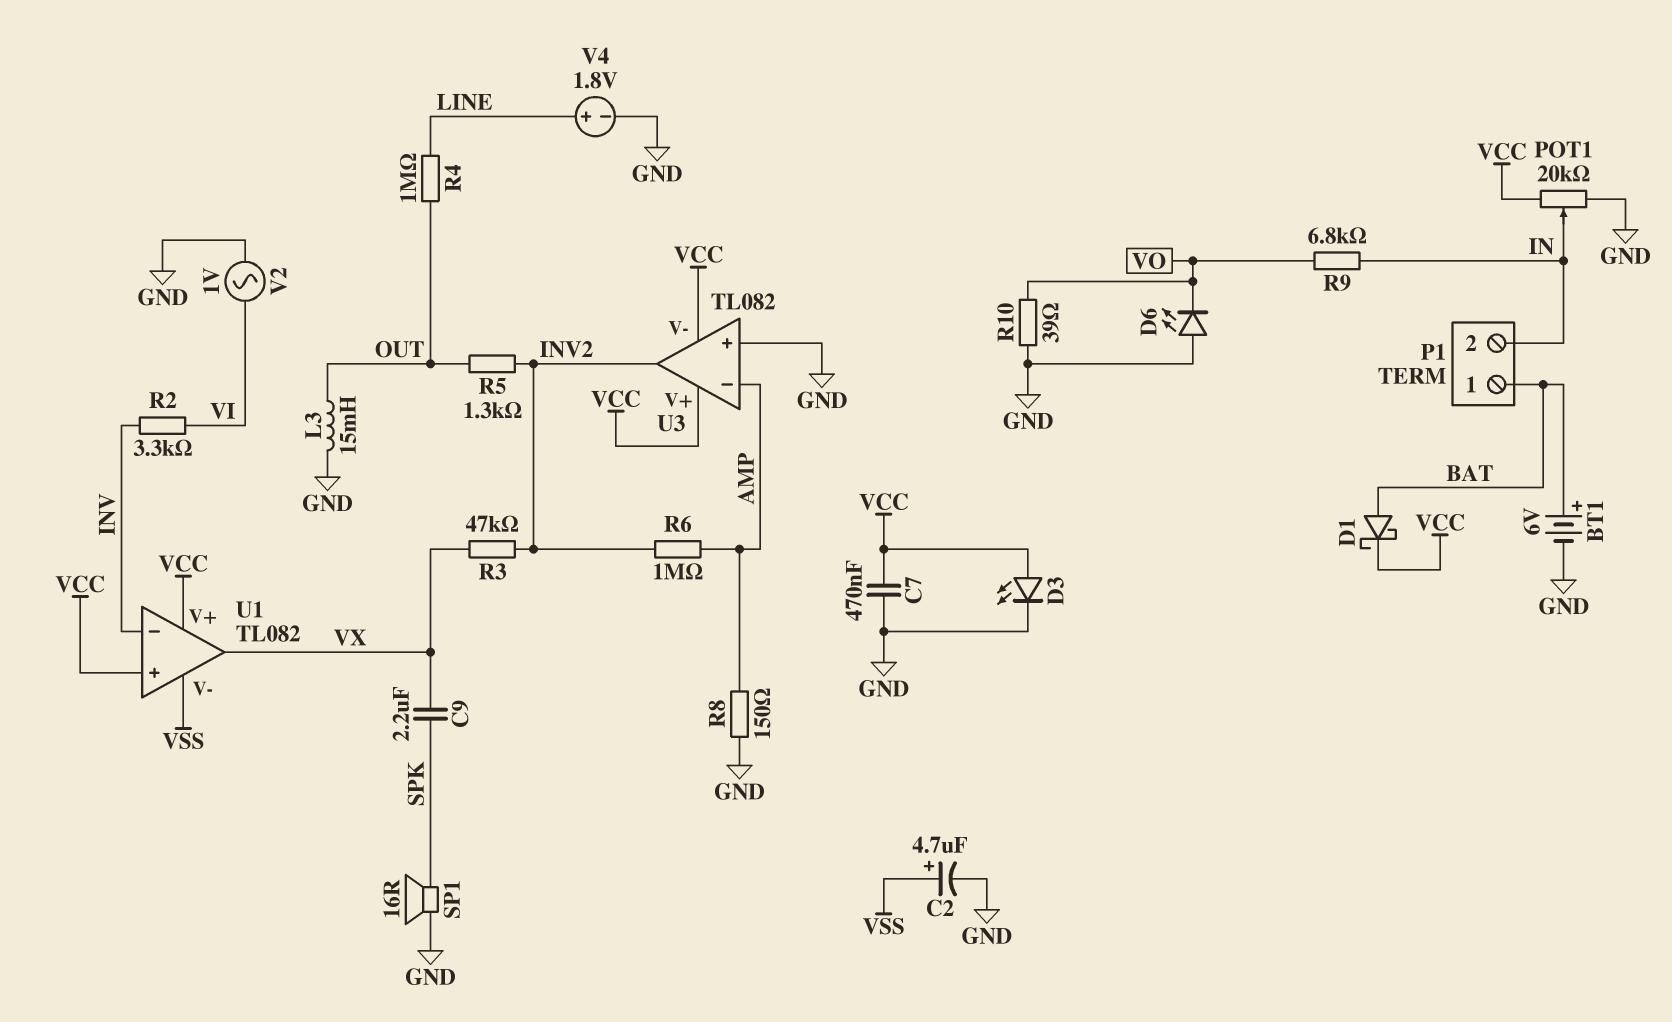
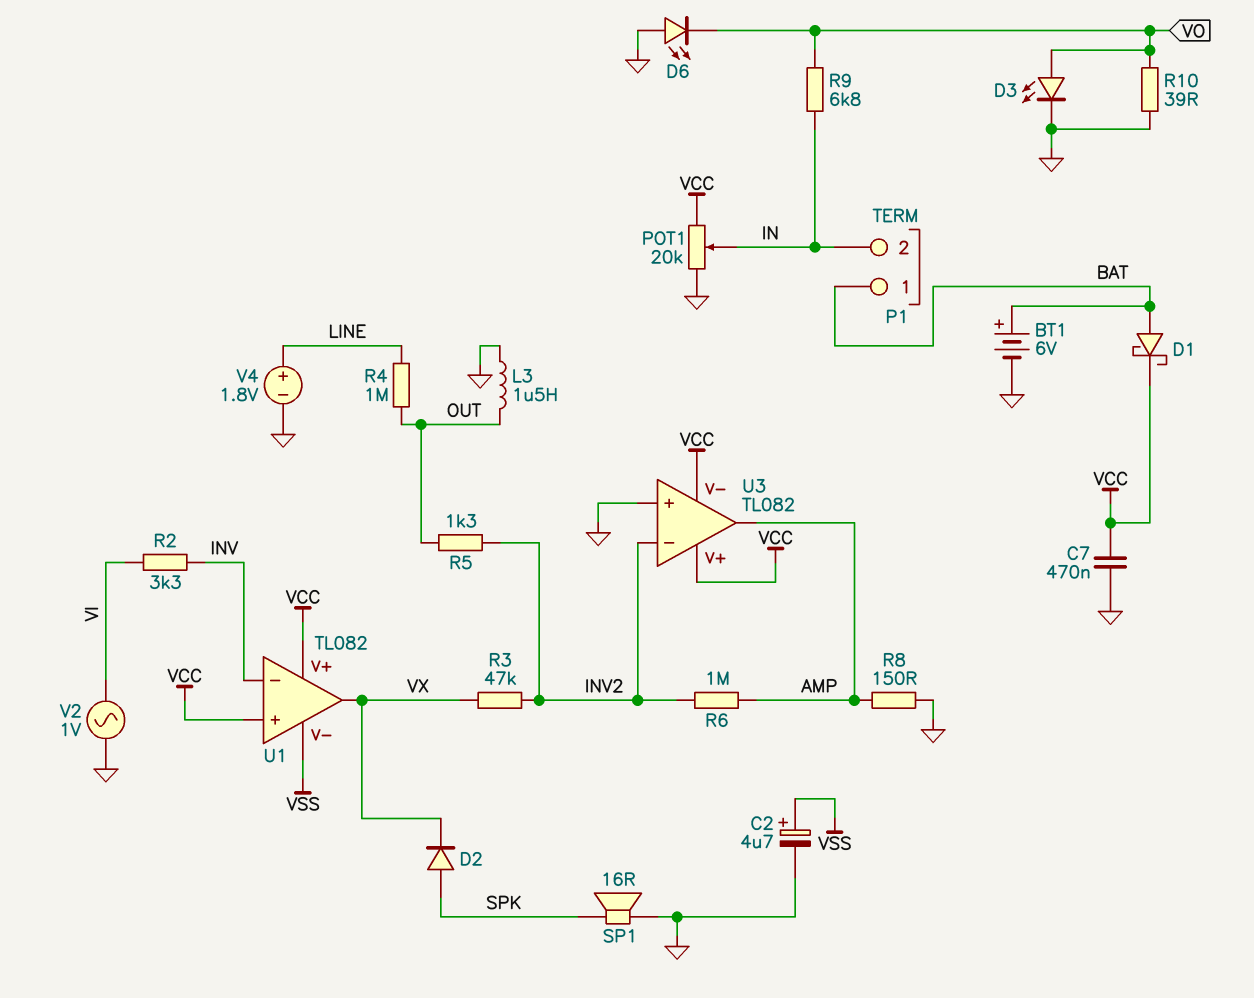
C9: 2.2uF (SPK, VX) -> none
D2: none -> diode (A SPK, K VX)
D3: LED (A VCC, K GND) -> LED (A VO, K GND)
L3: 15mH (GND, OUT) -> 1.5uH (GND, OUT)
U3 pin in-: AMP -> INV2
U3 pin out: INV2 -> AMP

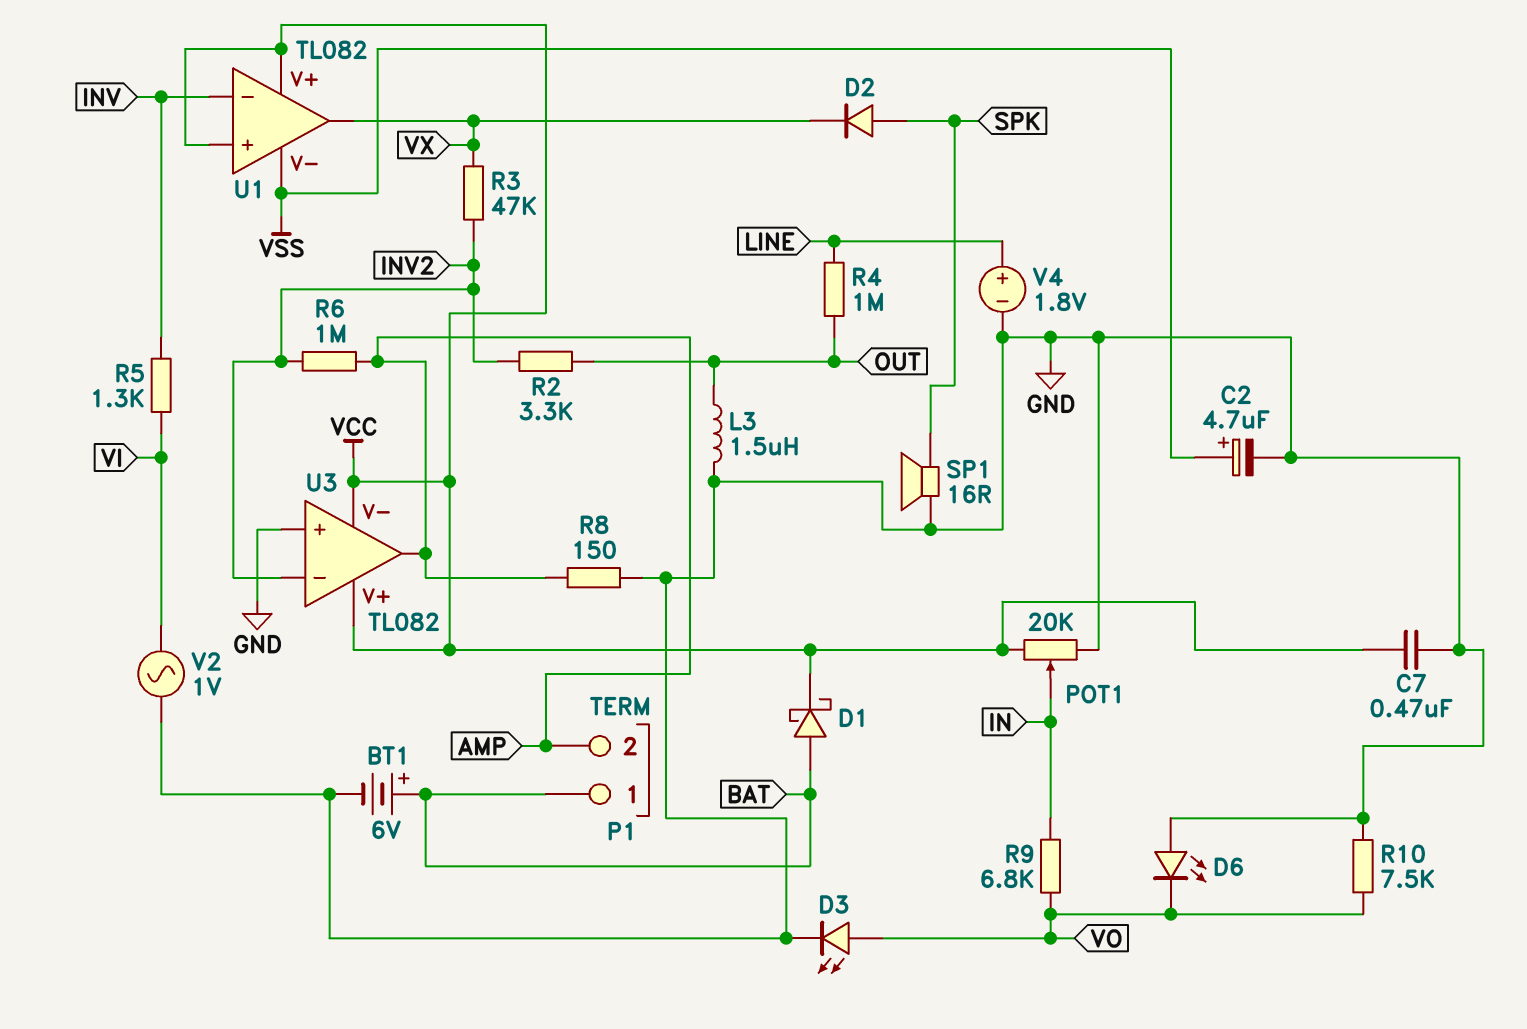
P1 pin 2: IN -> AMP
R2: 3.3k (INV, VI) -> 3.3k (INV2, OUT)
R5: 1.3k (INV2, OUT) -> 1.3k (INV, VI)
R10: 39 (GND, VO) -> 7.5k (GND, VO)

